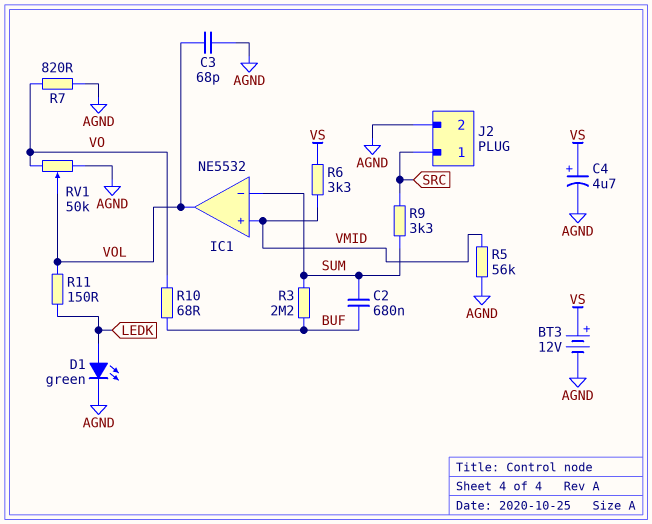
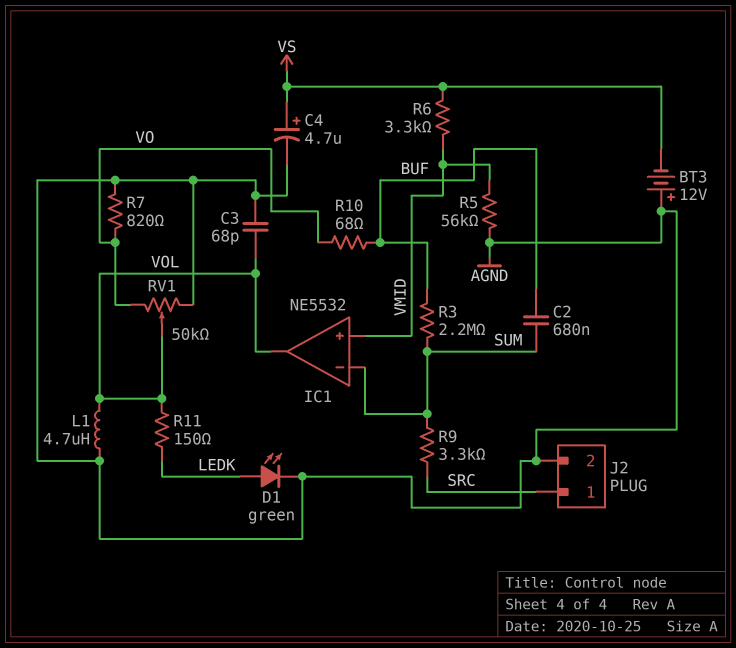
BT3: 12V (plus VS, minus AGND) -> 12V (plus AGND, minus VS)
L1: none -> 4.7uH (AGND, VOL)

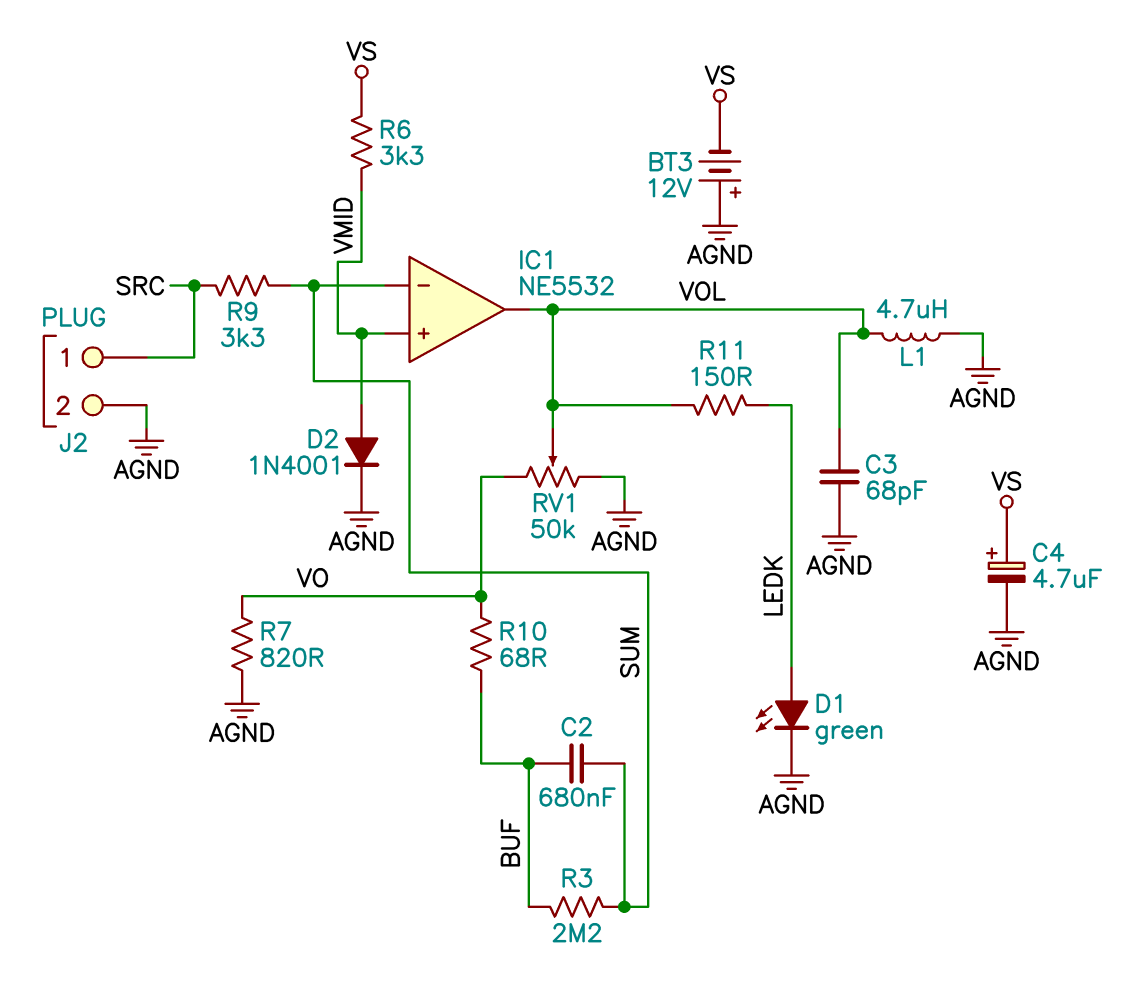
D2: none -> diode 1N4001 (A VMID, K AGND)
R5: 56k (AGND, VMID) -> none

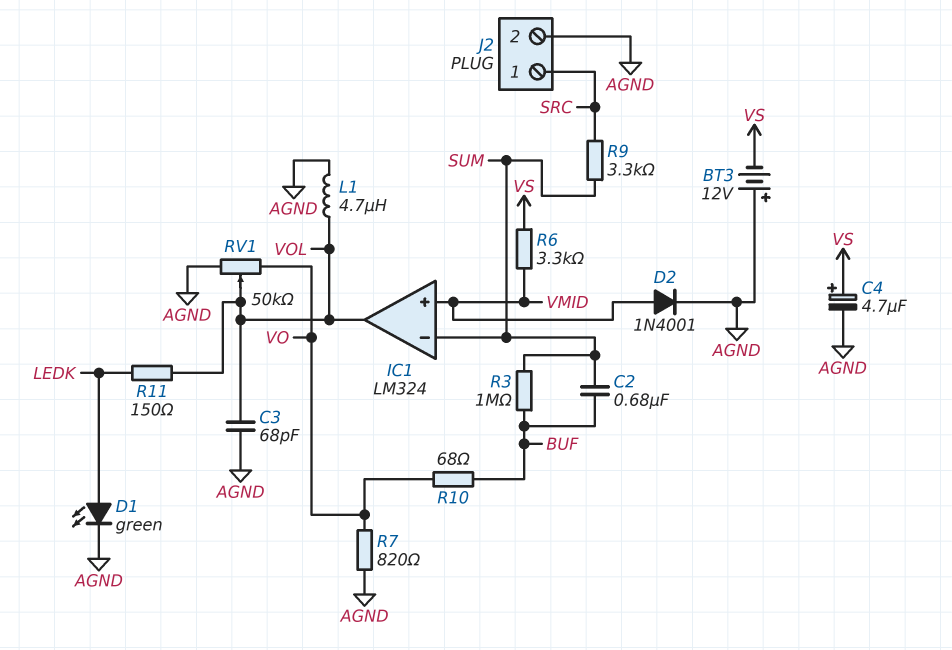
IC1: NE5532 -> LM324
R3: 2.2M (BUF, SUM) -> 1M (BUF, SUM)

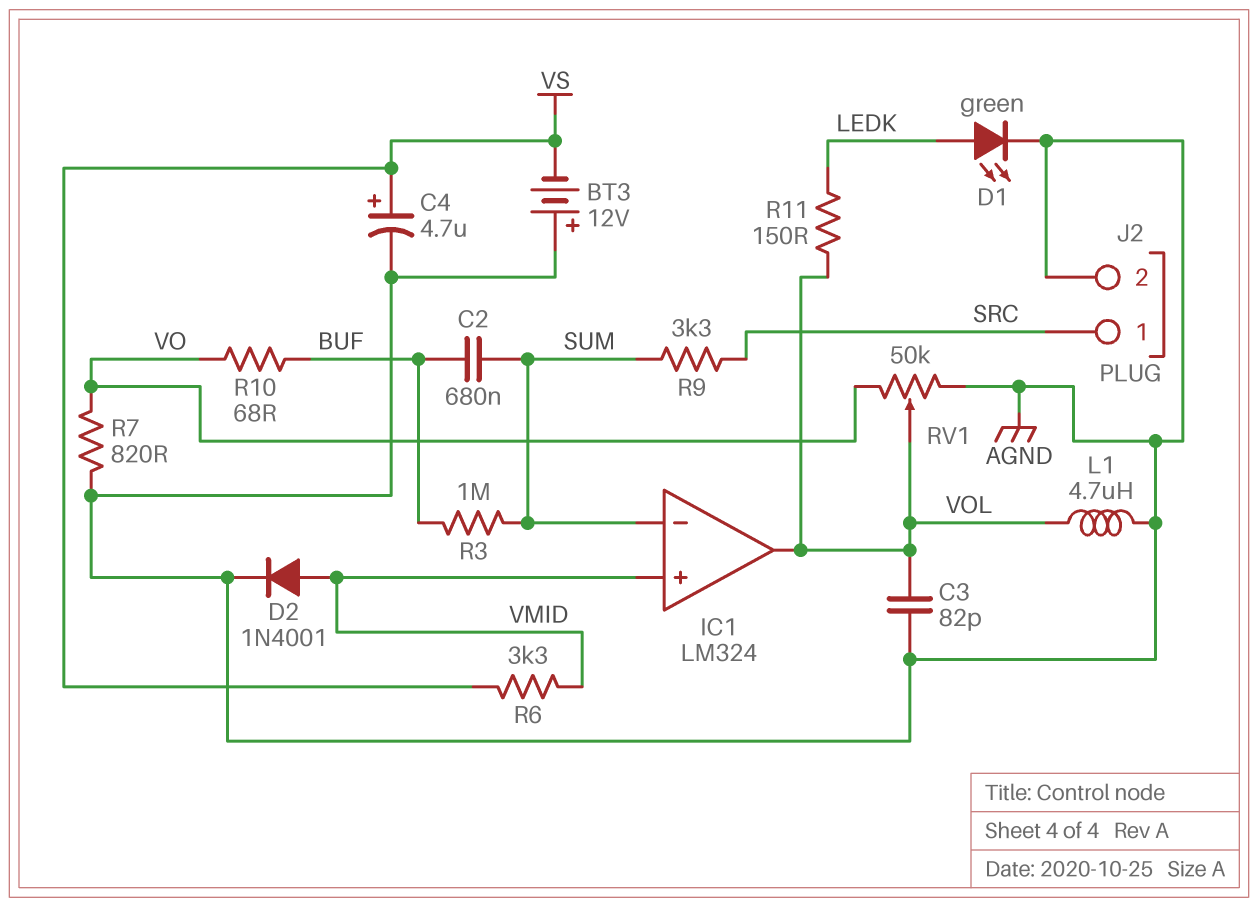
C3: 68pF (AGND, VOL) -> 82pF (AGND, VOL)

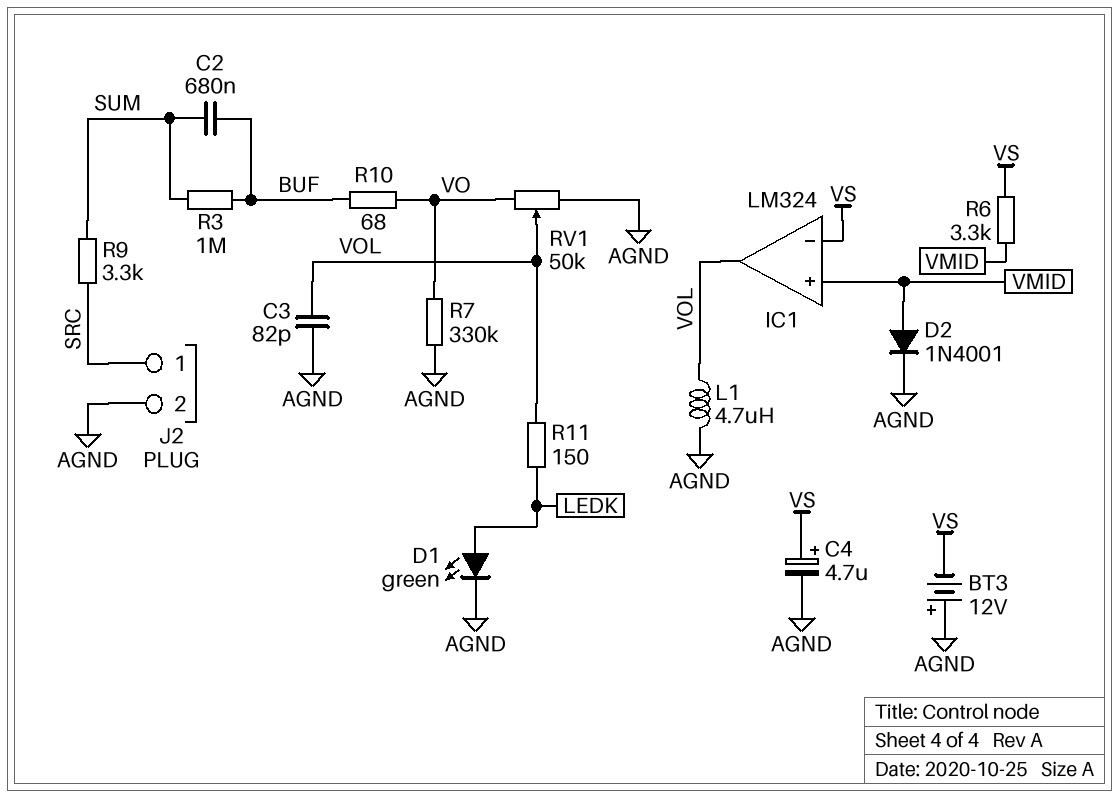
IC1 pin in-: SUM -> VS
R7: 820 (AGND, VO) -> 330k (AGND, VO)

